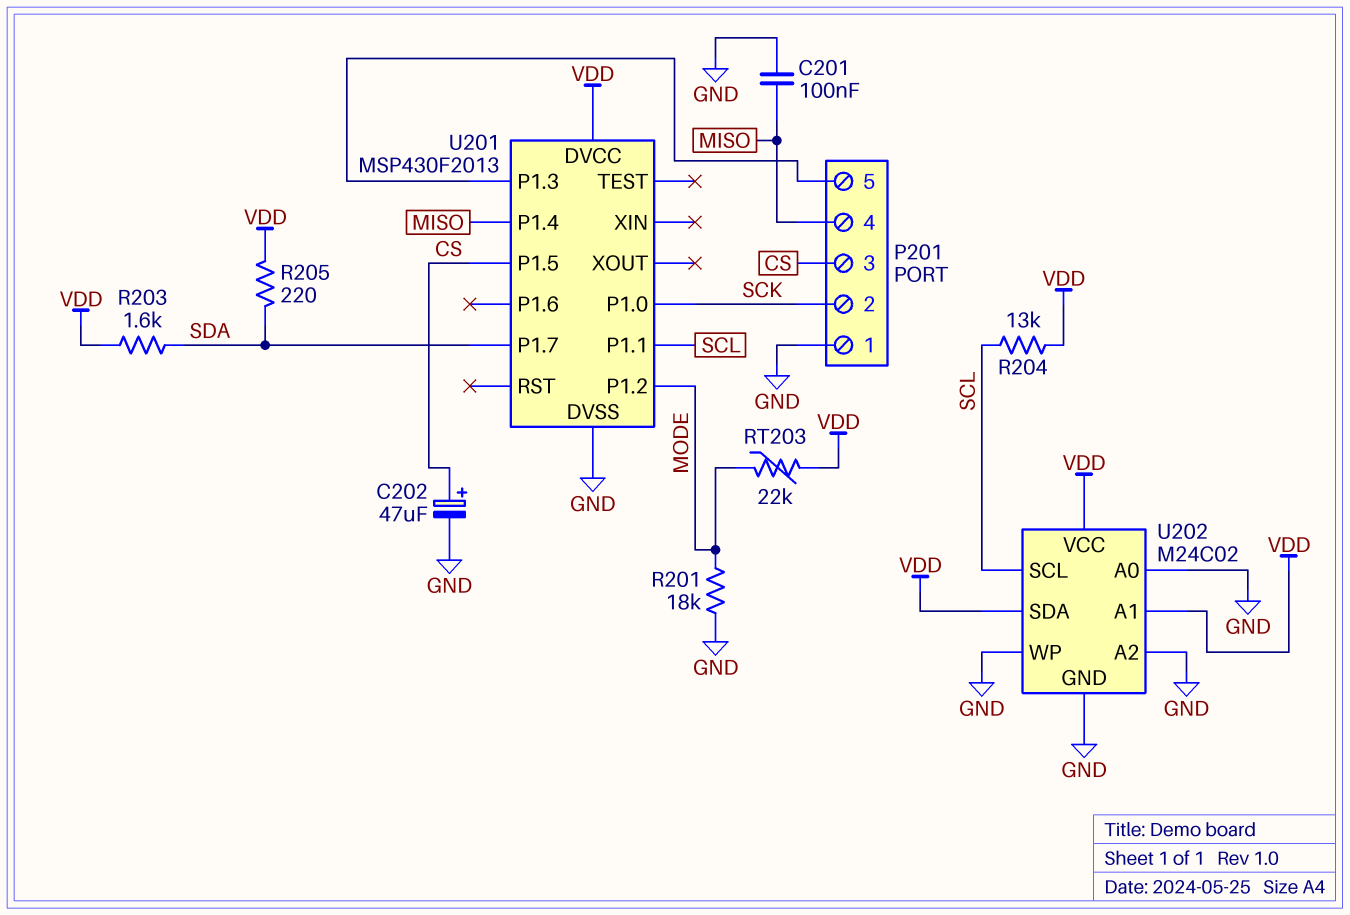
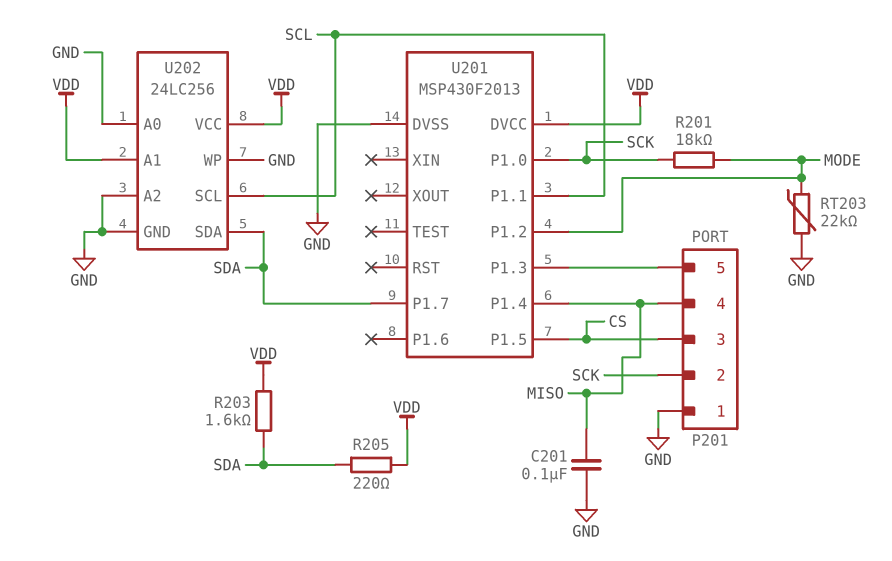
C202: 47uF (plus CS, minus GND) -> none
R201: 18k (GND, MODE) -> 18k (MODE, SCK)
R204: 13k (SCL, VDD) -> none
RT203: 22k (MODE, VDD) -> 22k (GND, MODE)
U202: M24C02 -> 24LC256
U202 pin SDA: VDD -> SDA

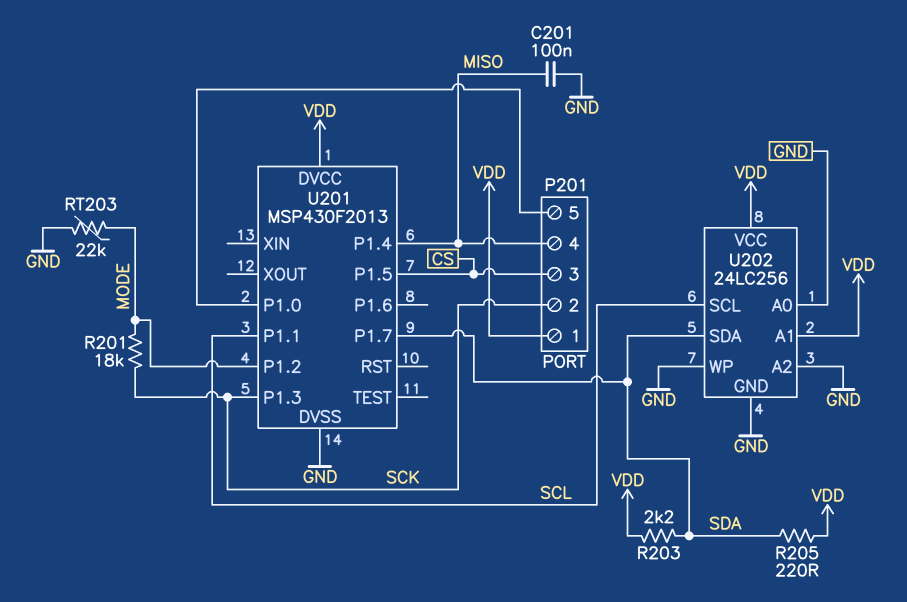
P201 pin 1: GND -> VDD
R203: 1.6k (SDA, VDD) -> 2.2k (SDA, VDD)
U201 pin P1.0: SCK -> P201/5
U201 pin P1.3: P201/5 -> SCK

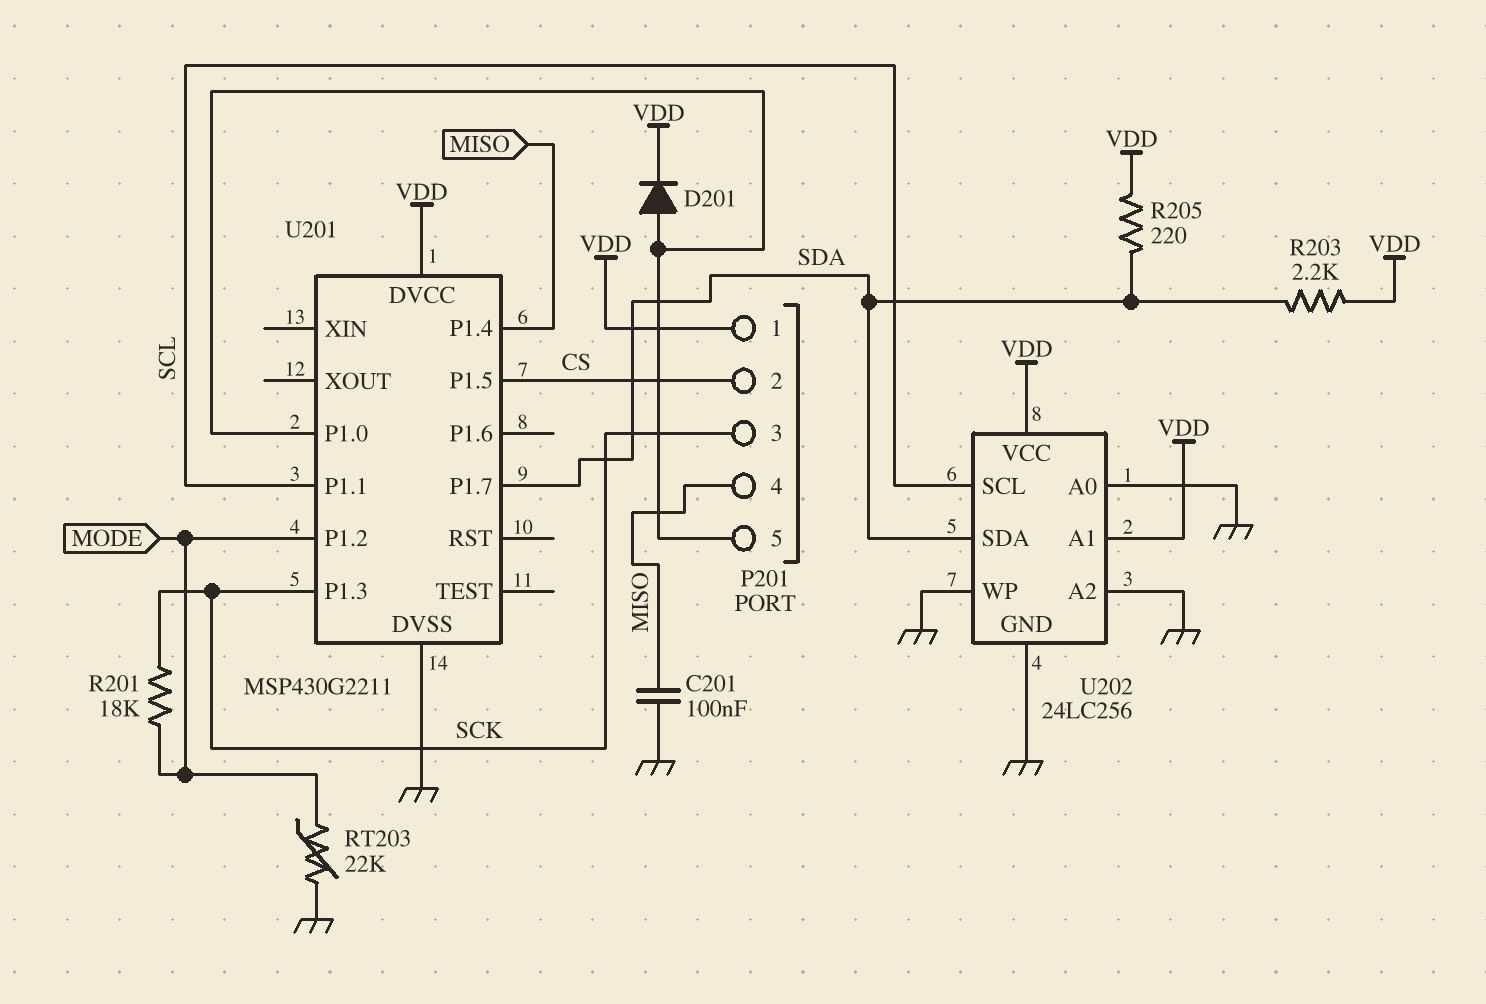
D201: none -> diode (A P201/5, K VDD)
P201 pin 2: SCK -> CS
P201 pin 3: CS -> SCK
U201: MSP430F2013 -> MSP430G2211

